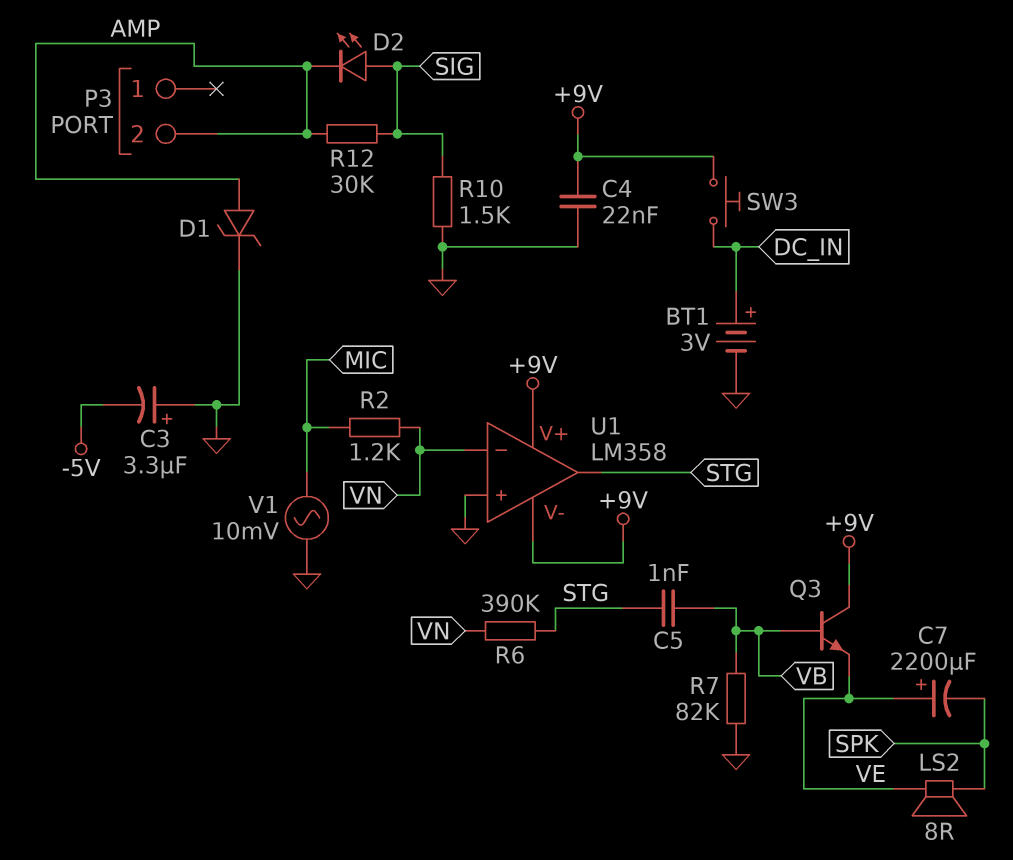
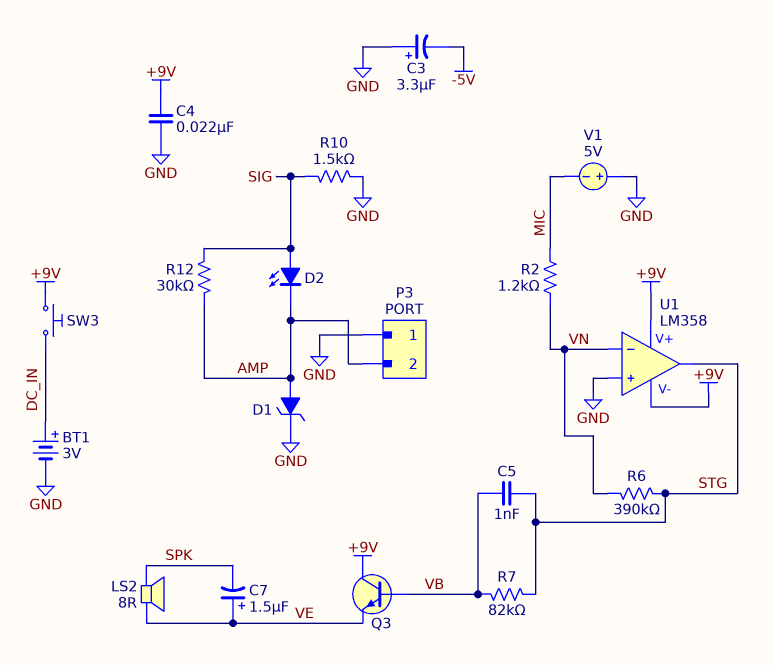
C7: 2200uF (plus VE, minus SPK) -> 1.5uF (plus VE, minus SPK)
P3 pin 1: none -> GND
R7: 82k (GND, VB) -> 82k (STG, VB)
V1: AC 10mV (GND, MIC) -> 5V (plus GND, minus MIC)

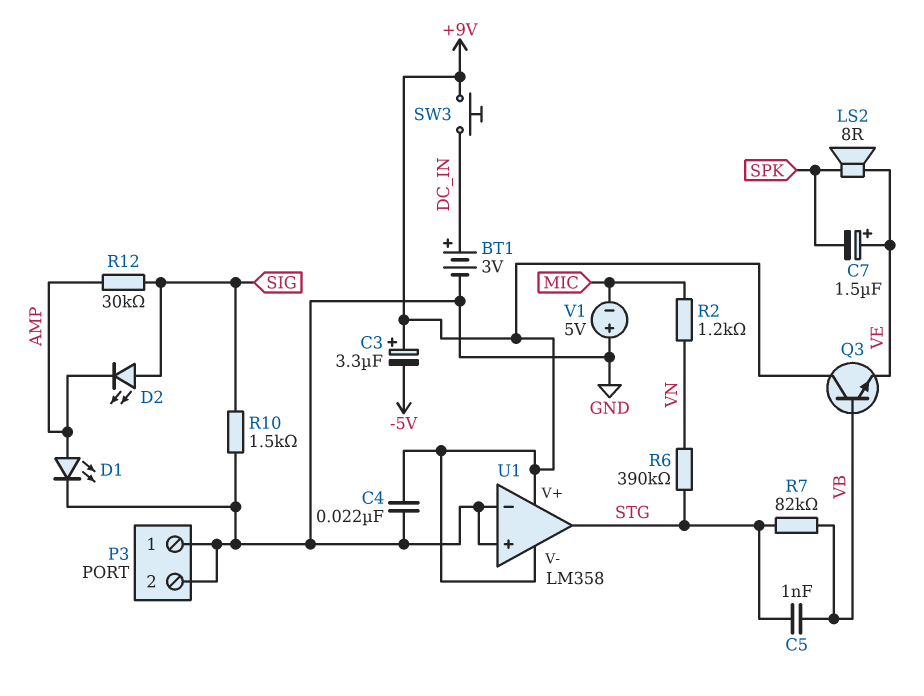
C3: 3.3uF (plus GND, minus -5V) -> 3.3uF (plus +9V, minus -5V)
D1: zener (A AMP, K GND) -> LED (A AMP, K GND)
P3 pin 2: AMP -> GND
U1 pin in-: VN -> GND

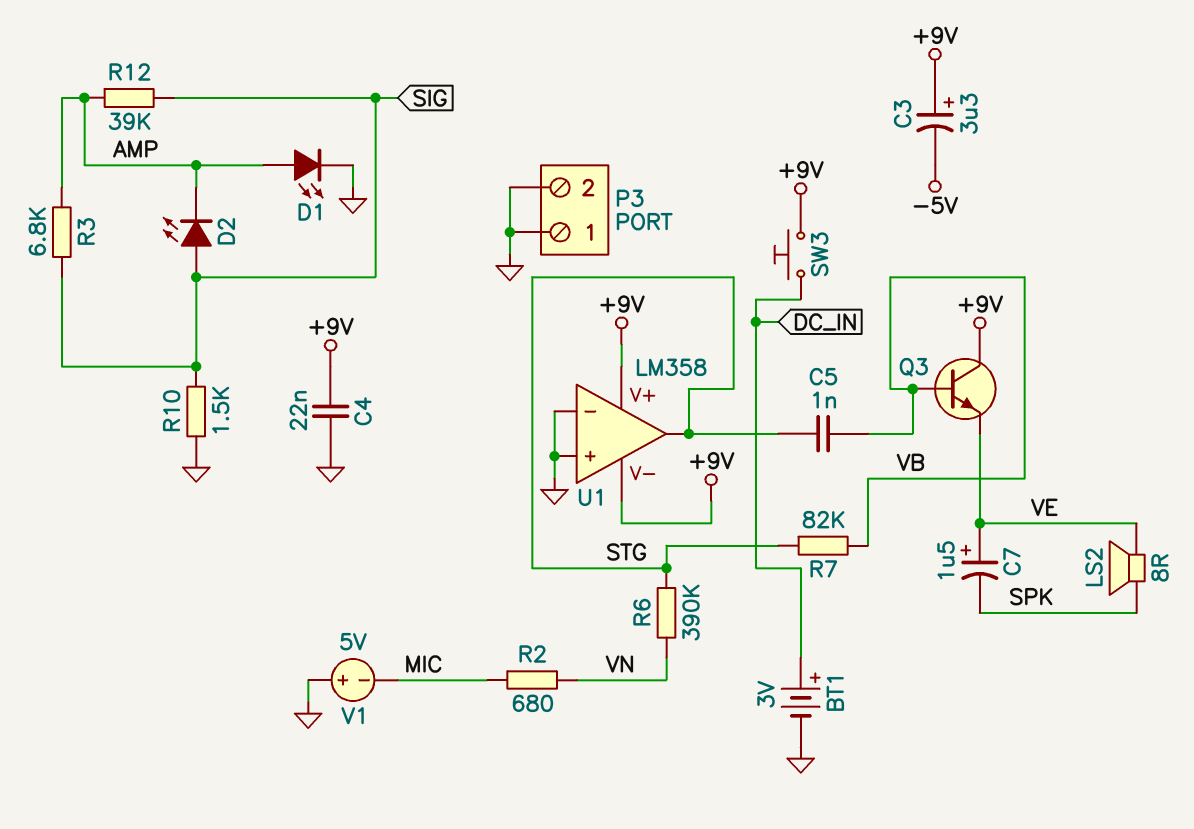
R2: 1.2k (MIC, VN) -> 680 (MIC, VN)
R3: none -> 6.8k (AMP, SIG)
R12: 30k (AMP, SIG) -> 39k (AMP, SIG)

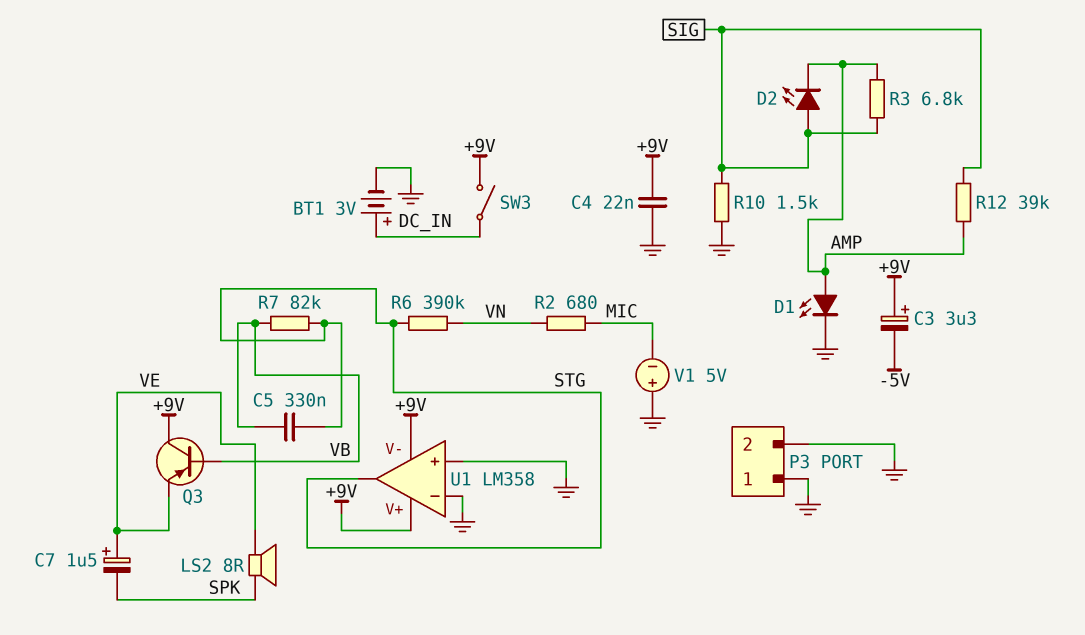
C5: 1nF (STG, VB) -> 330nF (STG, VB)
Q3: NPN (B VB, C +9V, E VE) -> PNP (B VB, C +9V, E VE)
SW3: button (+9V, DC_IN) -> switch (+9V, DC_IN)

